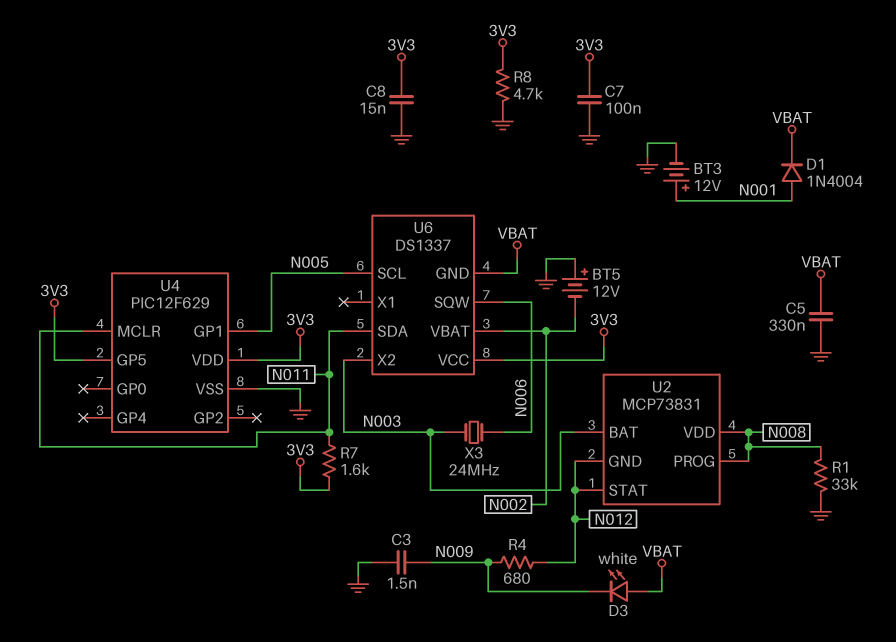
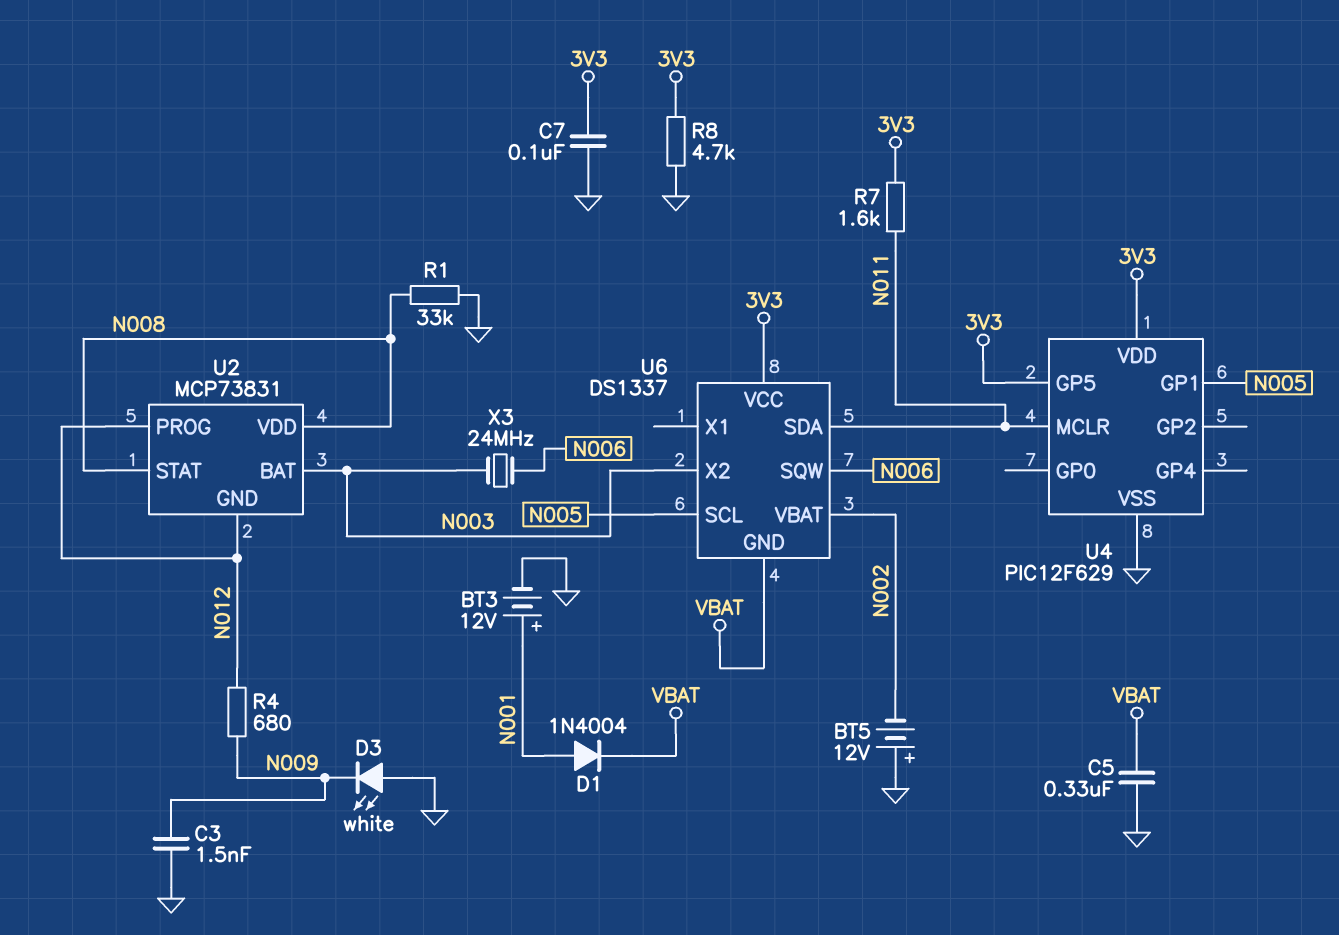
C8: 15nF (3V3, GND) -> none
D3: LED white (A VBAT, K N009) -> LED white (A GND, K N009)
U2 pin PROG: N008 -> N012
U2 pin STAT: N012 -> N008

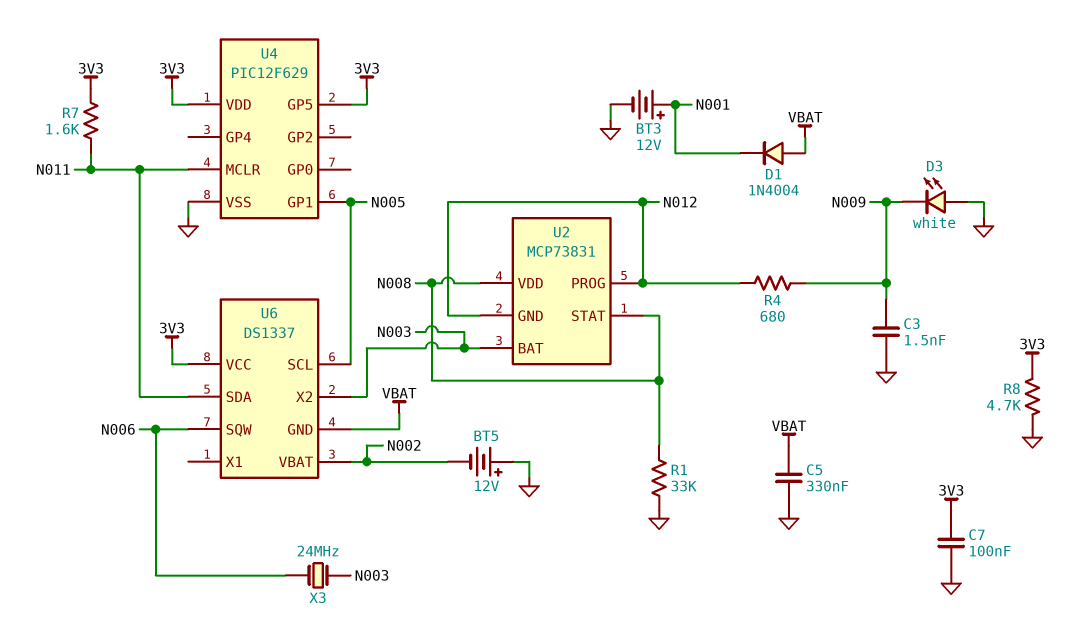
D1: diode 1N4004 (A N001, K VBAT) -> diode 1N4004 (A VBAT, K N001)

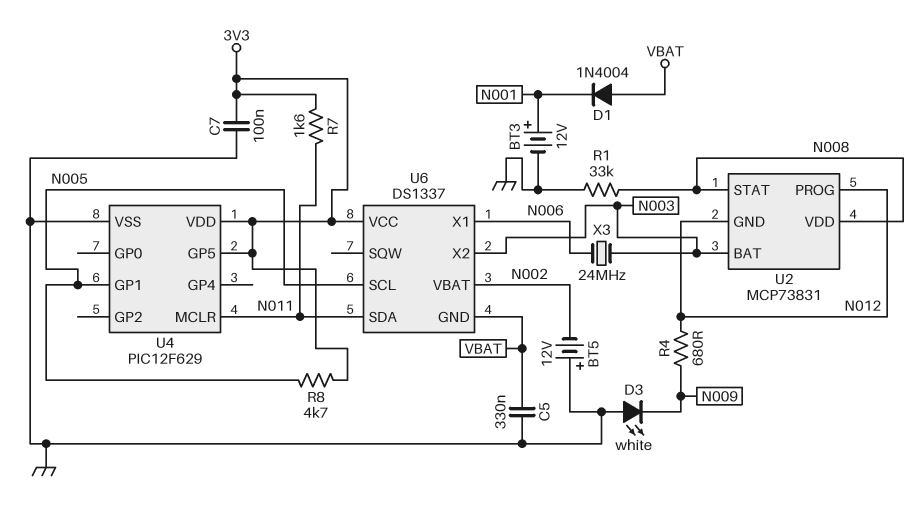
C3: 1.5nF (GND, N009) -> none
R8: 4.7k (3V3, GND) -> 4.7k (3V3, N005)
U6 pin SQW: N006 -> none
U6 pin X1: none -> N006

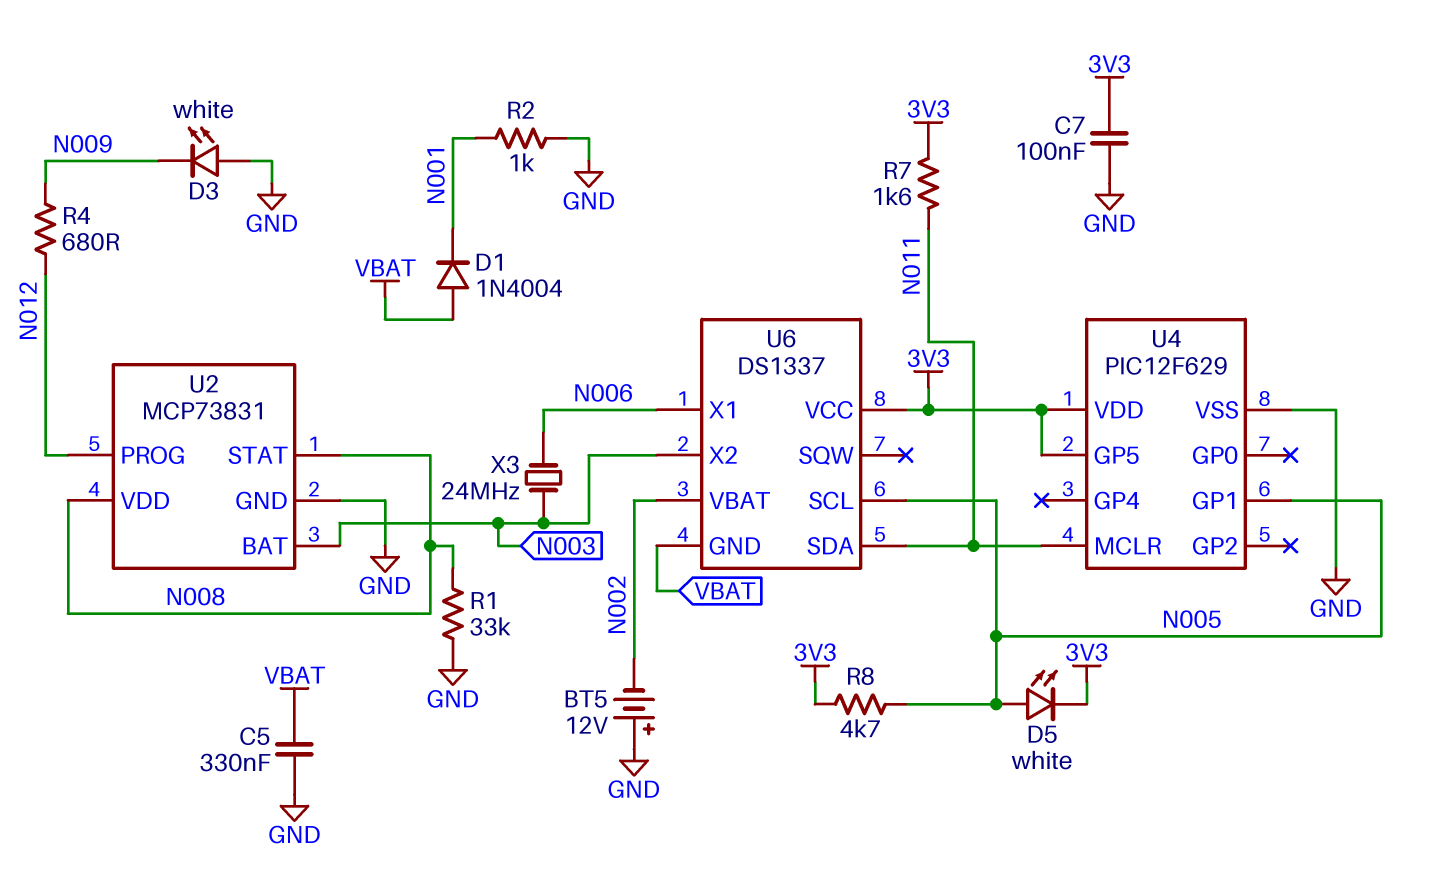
BT3: 12V (plus N001, minus GND) -> none
D5: none -> LED white (A N005, K 3V3)
R2: none -> 1k (GND, N001)
U2 pin GND: N012 -> GND

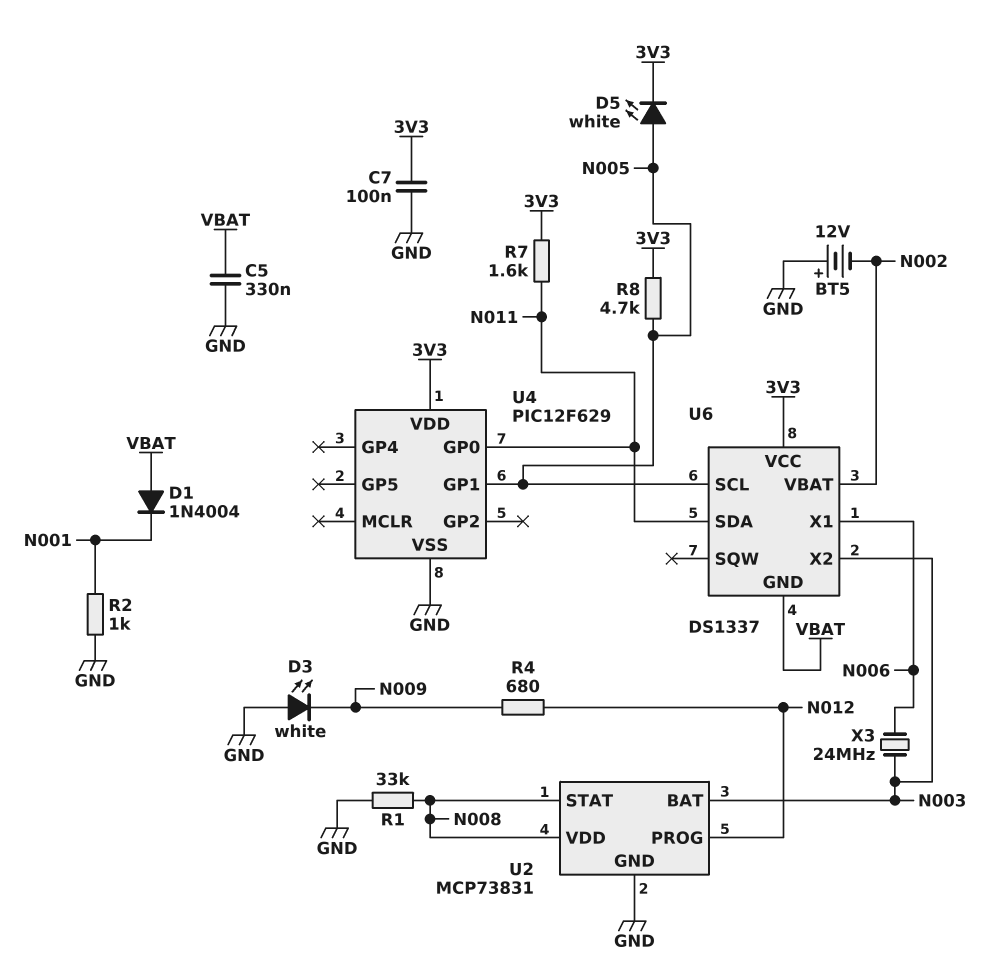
U4 pin GP0: none -> N011
U4 pin GP5: 3V3 -> none
U4 pin MCLR: N011 -> none

